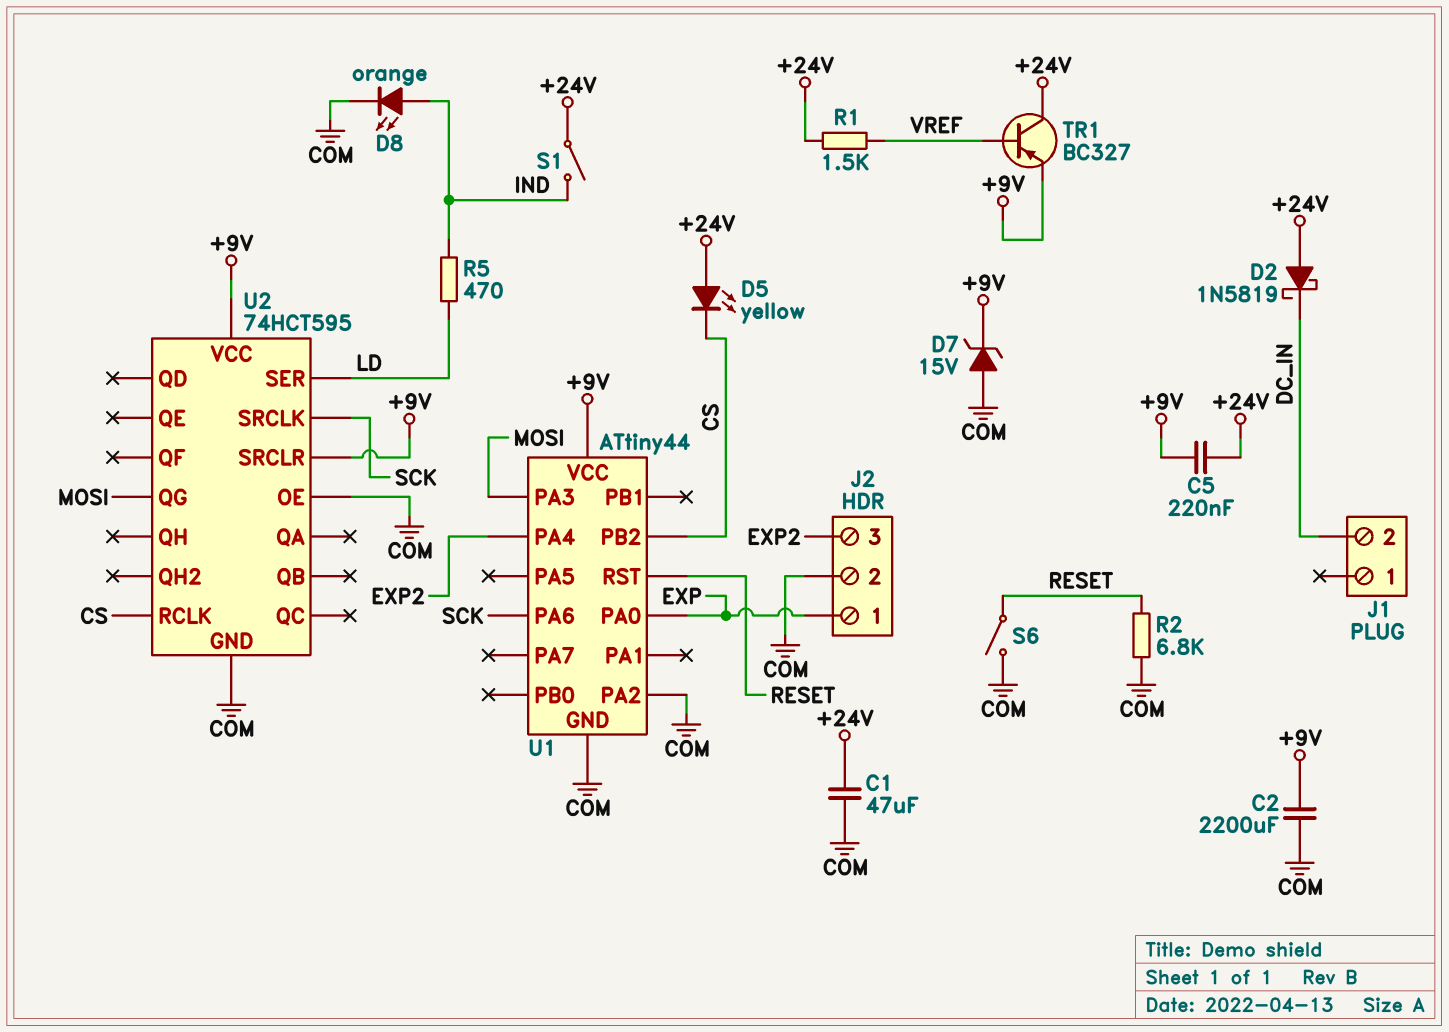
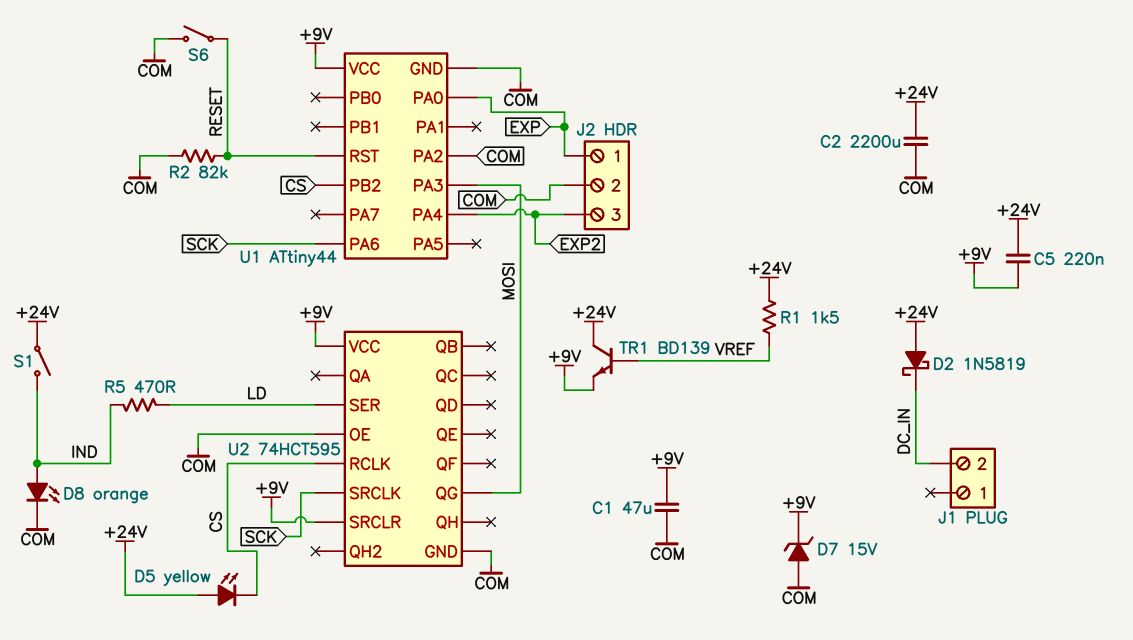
C1: 47uF (+24V, COM) -> 47uF (+9V, COM)
C2: 2200uF (+9V, COM) -> 2200uF (+24V, COM)
R2: 6.8k (COM, RESET) -> 82k (COM, RESET)
TR1: PNP BC327 (B VREF, C +24V, E +9V) -> NPN BD139 (B VREF, C +24V, E +9V)

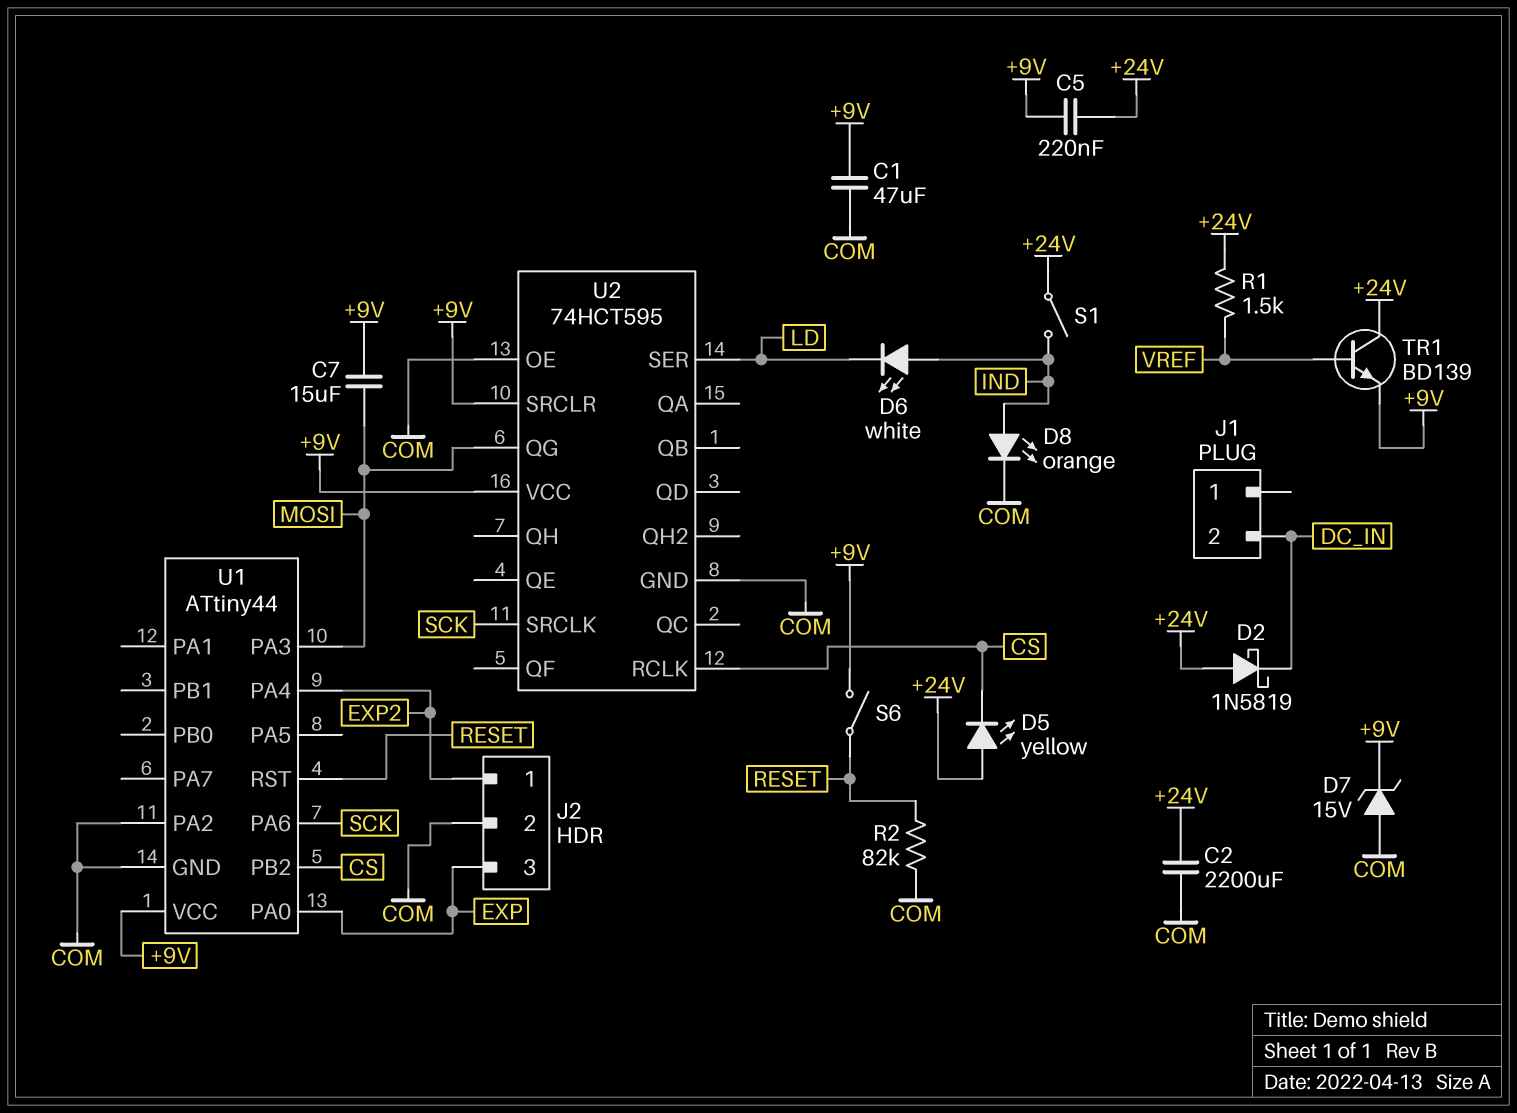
C7: none -> 15uF (+9V, MOSI)
D6: none -> LED white (A IND, K LD)
J2 pin 1: EXP -> EXP2
J2 pin 3: EXP2 -> EXP
R5: 470 (IND, LD) -> none
S6: switch (COM, RESET) -> switch (+9V, RESET)

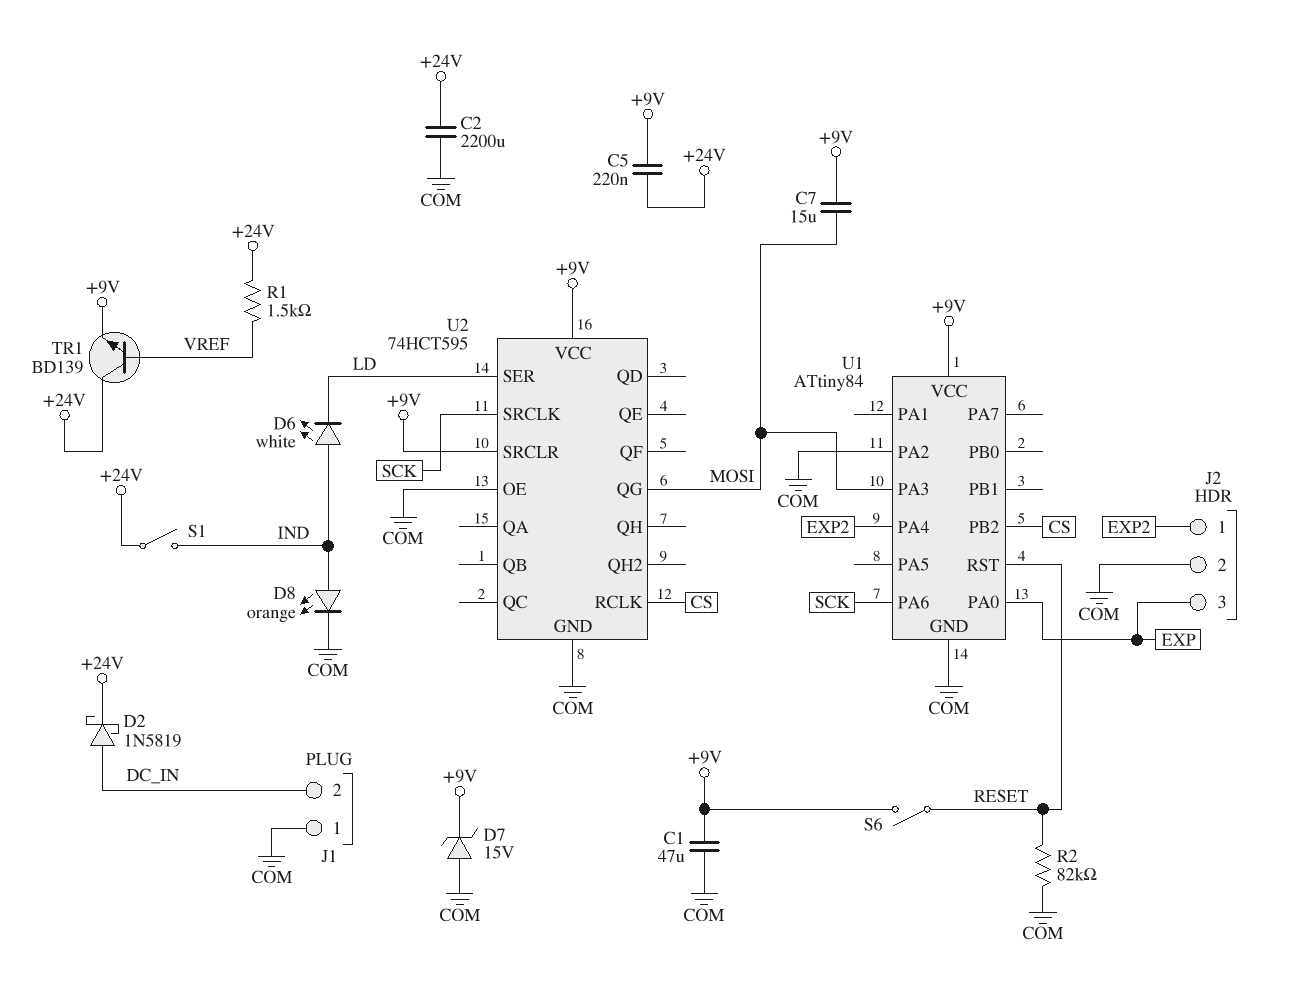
D2: schottky 1N5819 (A +24V, K DC_IN) -> schottky 1N5819 (A DC_IN, K +24V)
D5: LED yellow (A +24V, K CS) -> none
J1 pin 1: none -> COM
U1: ATtiny44 -> ATtiny84

